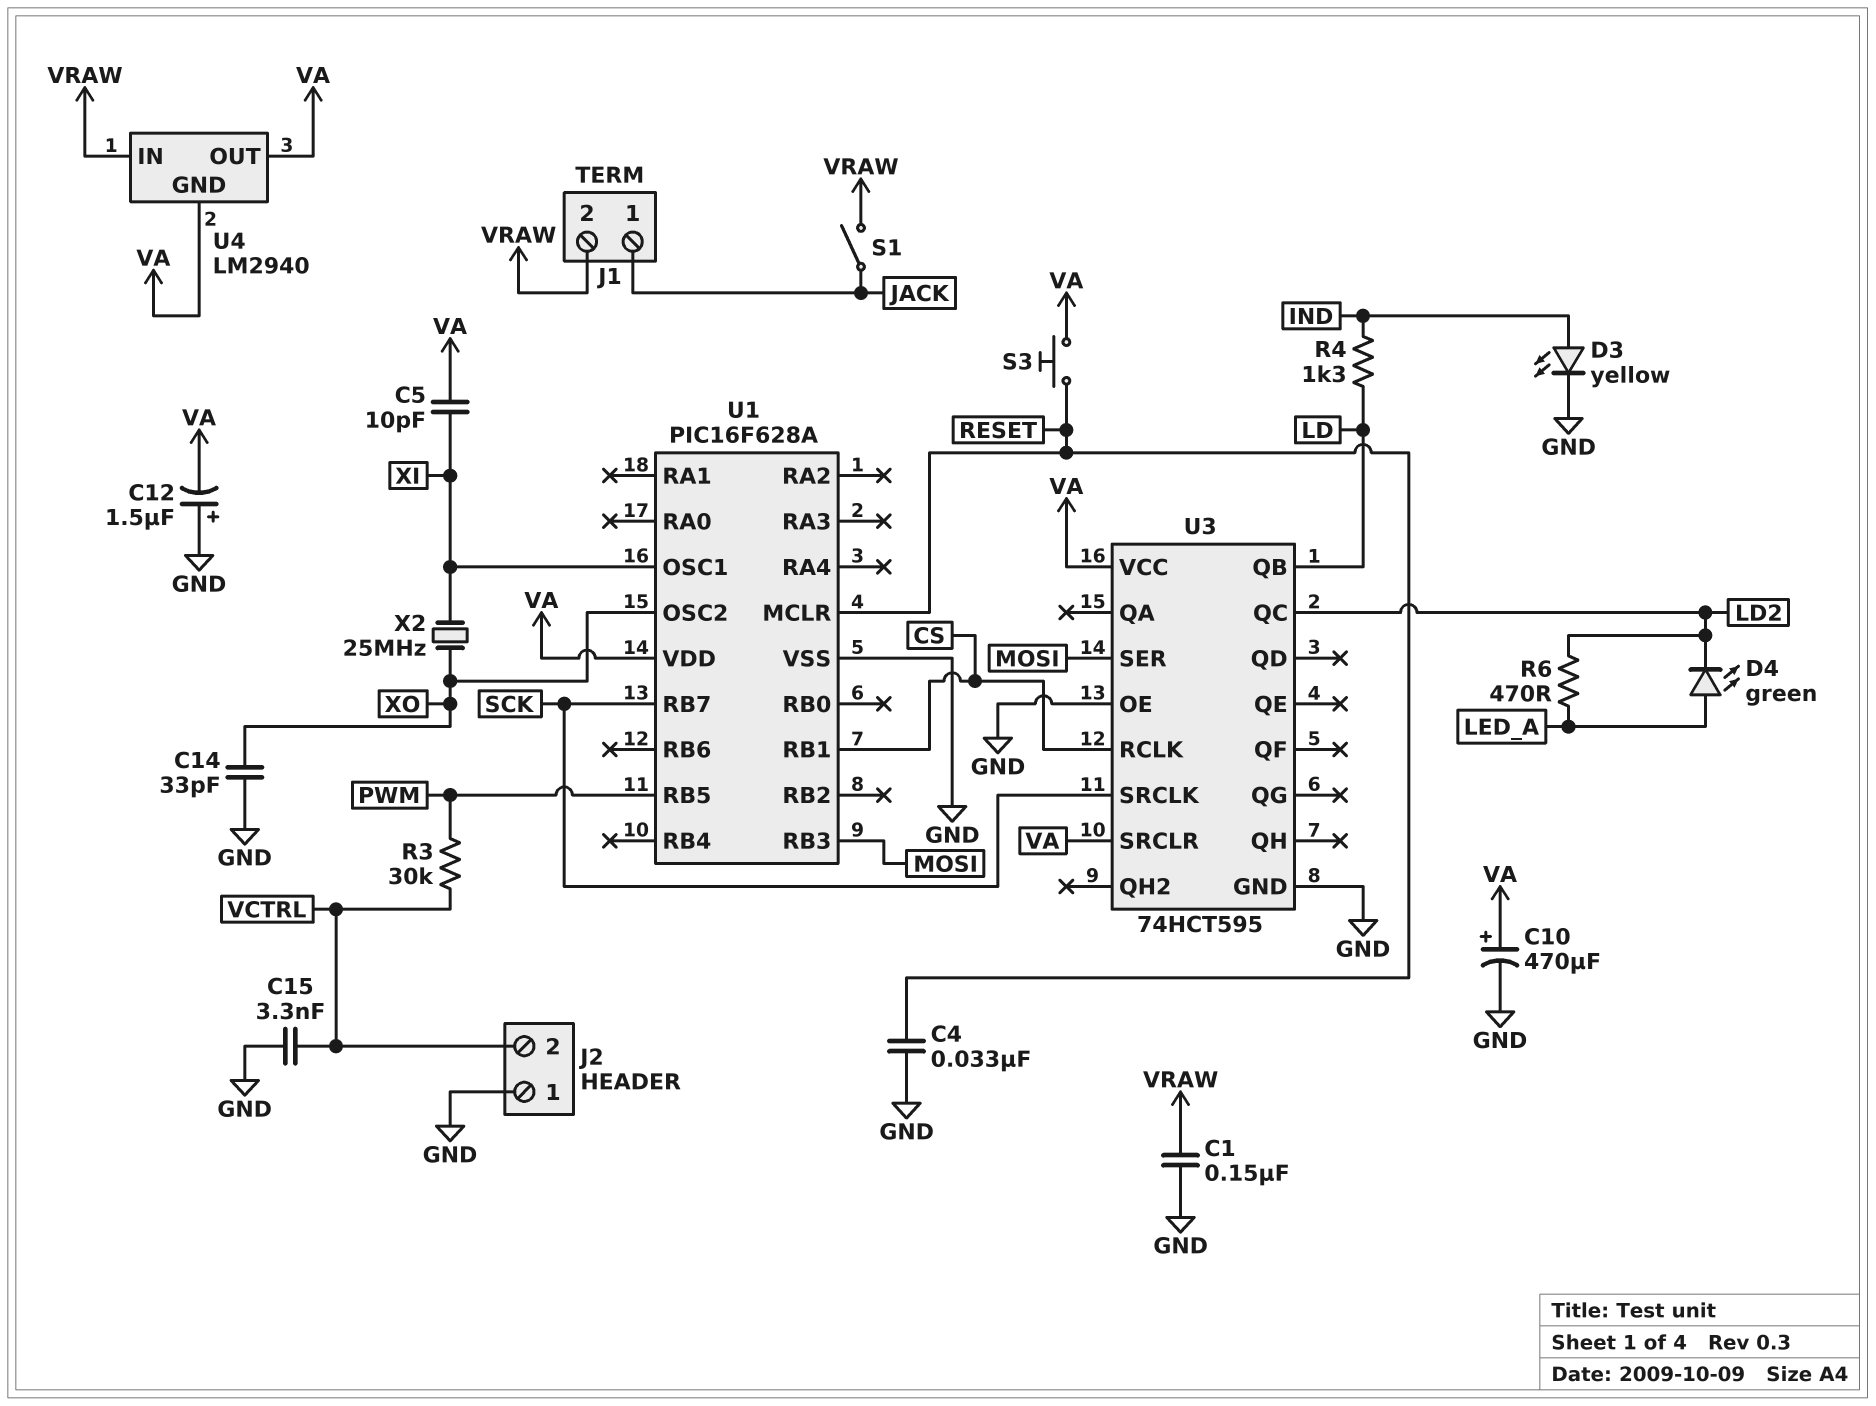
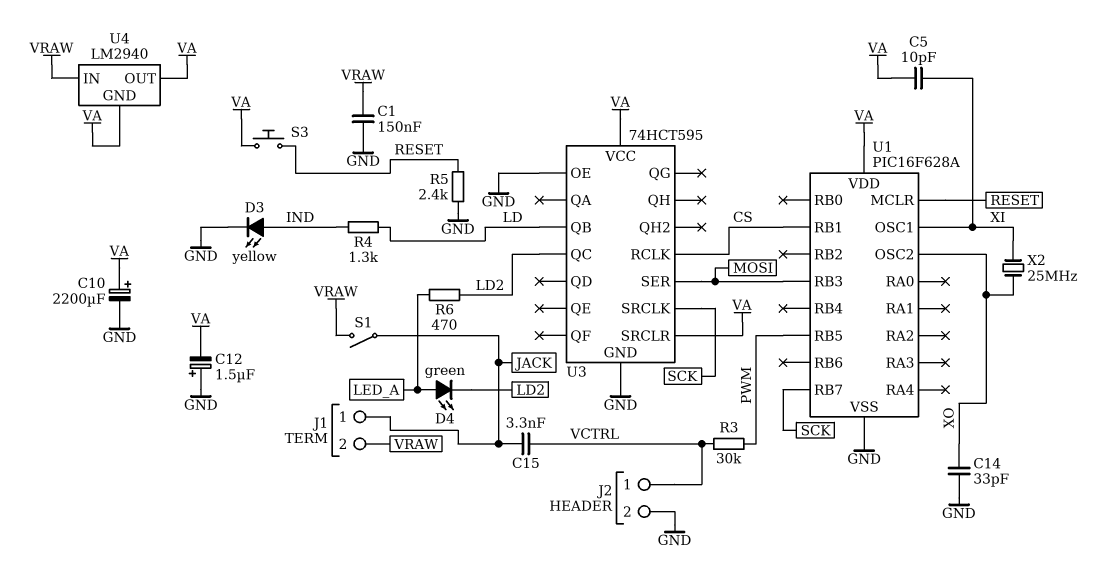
C4: 33nF (GND, RESET) -> none
C10: 470uF (plus VA, minus GND) -> 2200uF (plus VA, minus GND)
C15: 3.3nF (GND, VCTRL) -> 3.3nF (JACK, VCTRL)
J2 pin 1: GND -> VCTRL
J2 pin 2: VCTRL -> GND
R5: none -> 2.4k (GND, RESET)

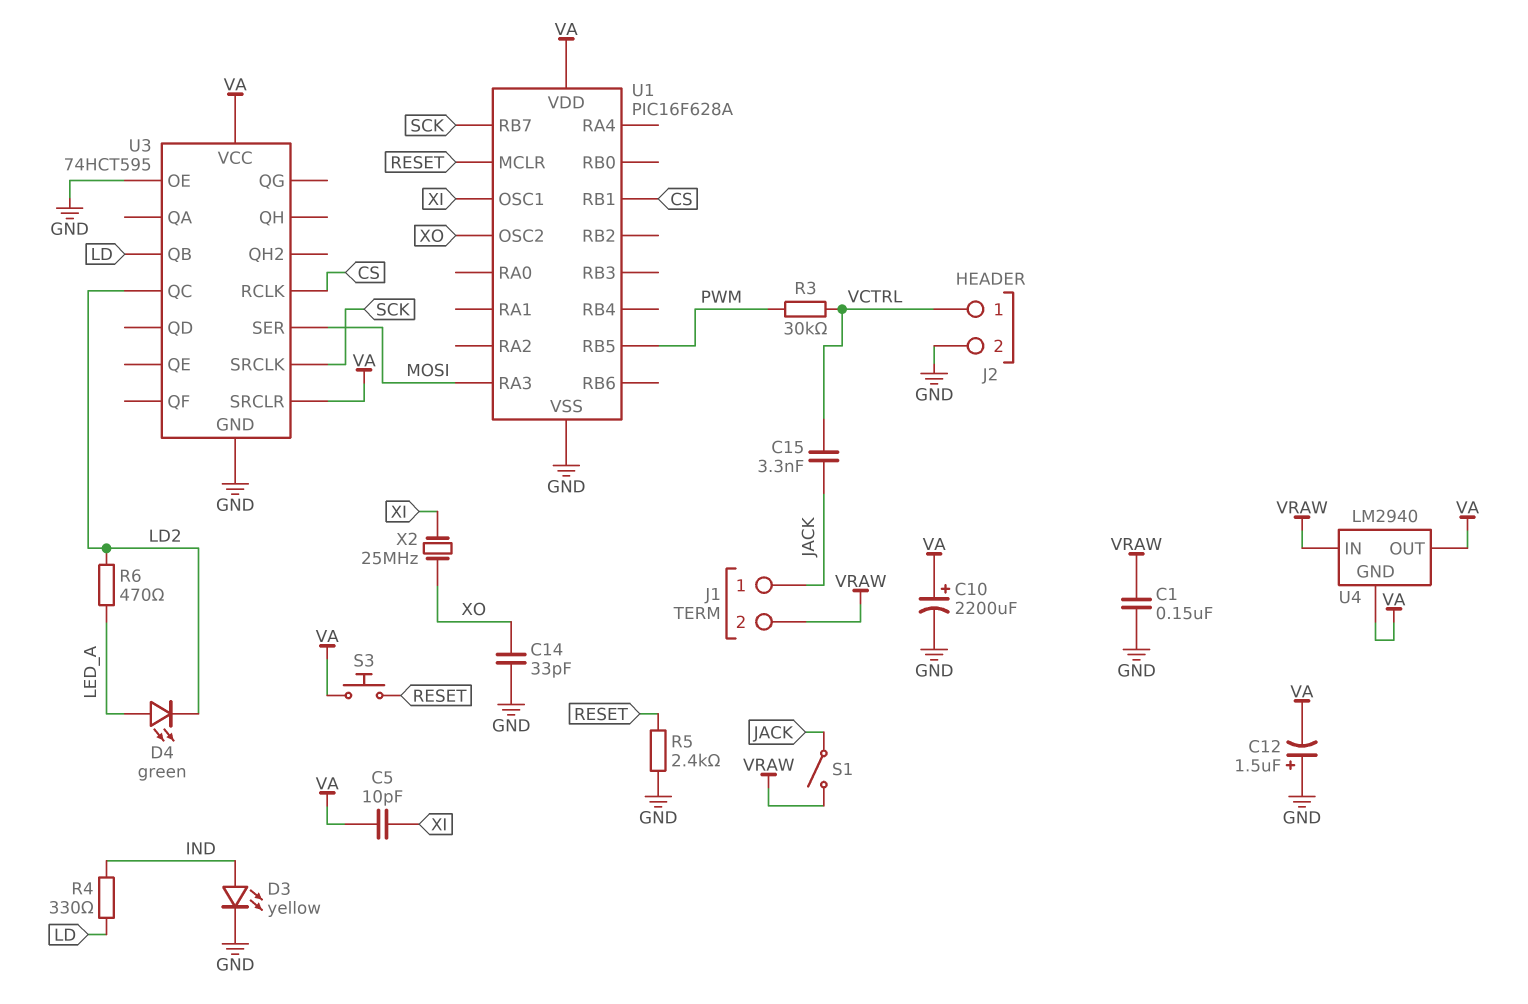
R4: 1.3k (IND, LD) -> 330 (IND, LD)
U1 pin RA3: none -> MOSI
U1 pin RB3: MOSI -> none

